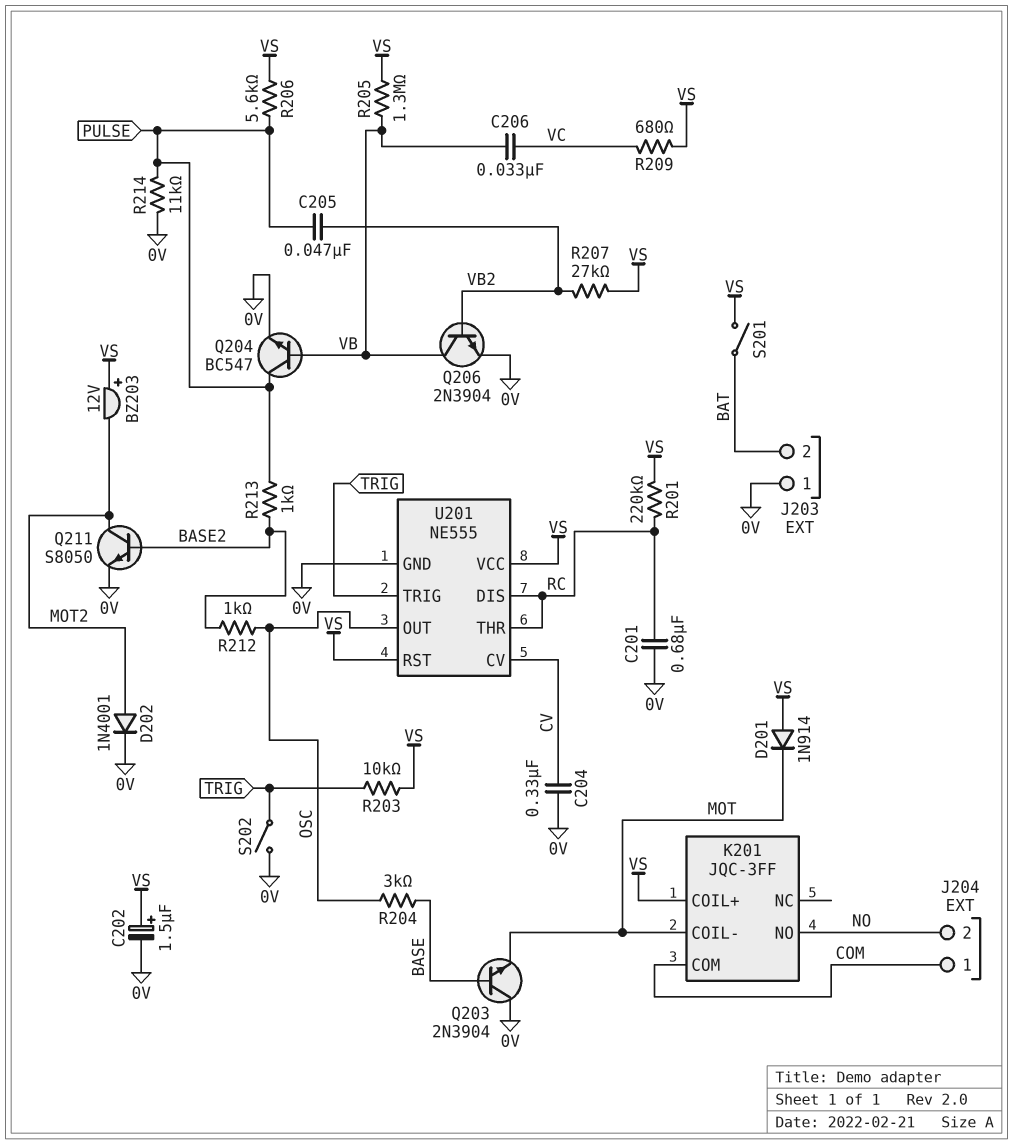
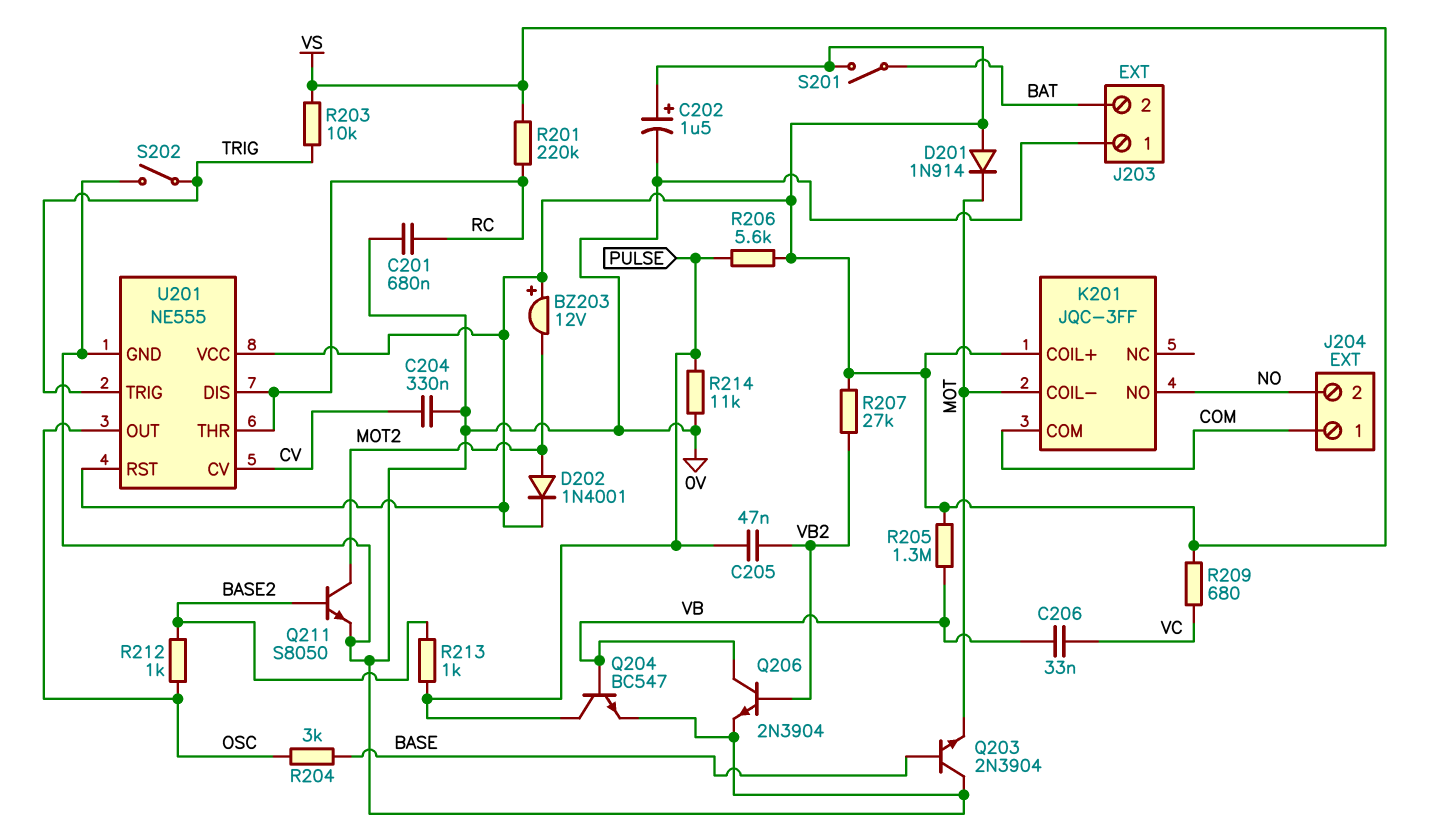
D202: diode 1N4001 (A MOT2, K 0V) -> diode 1N4001 (A MOT2, K VS)

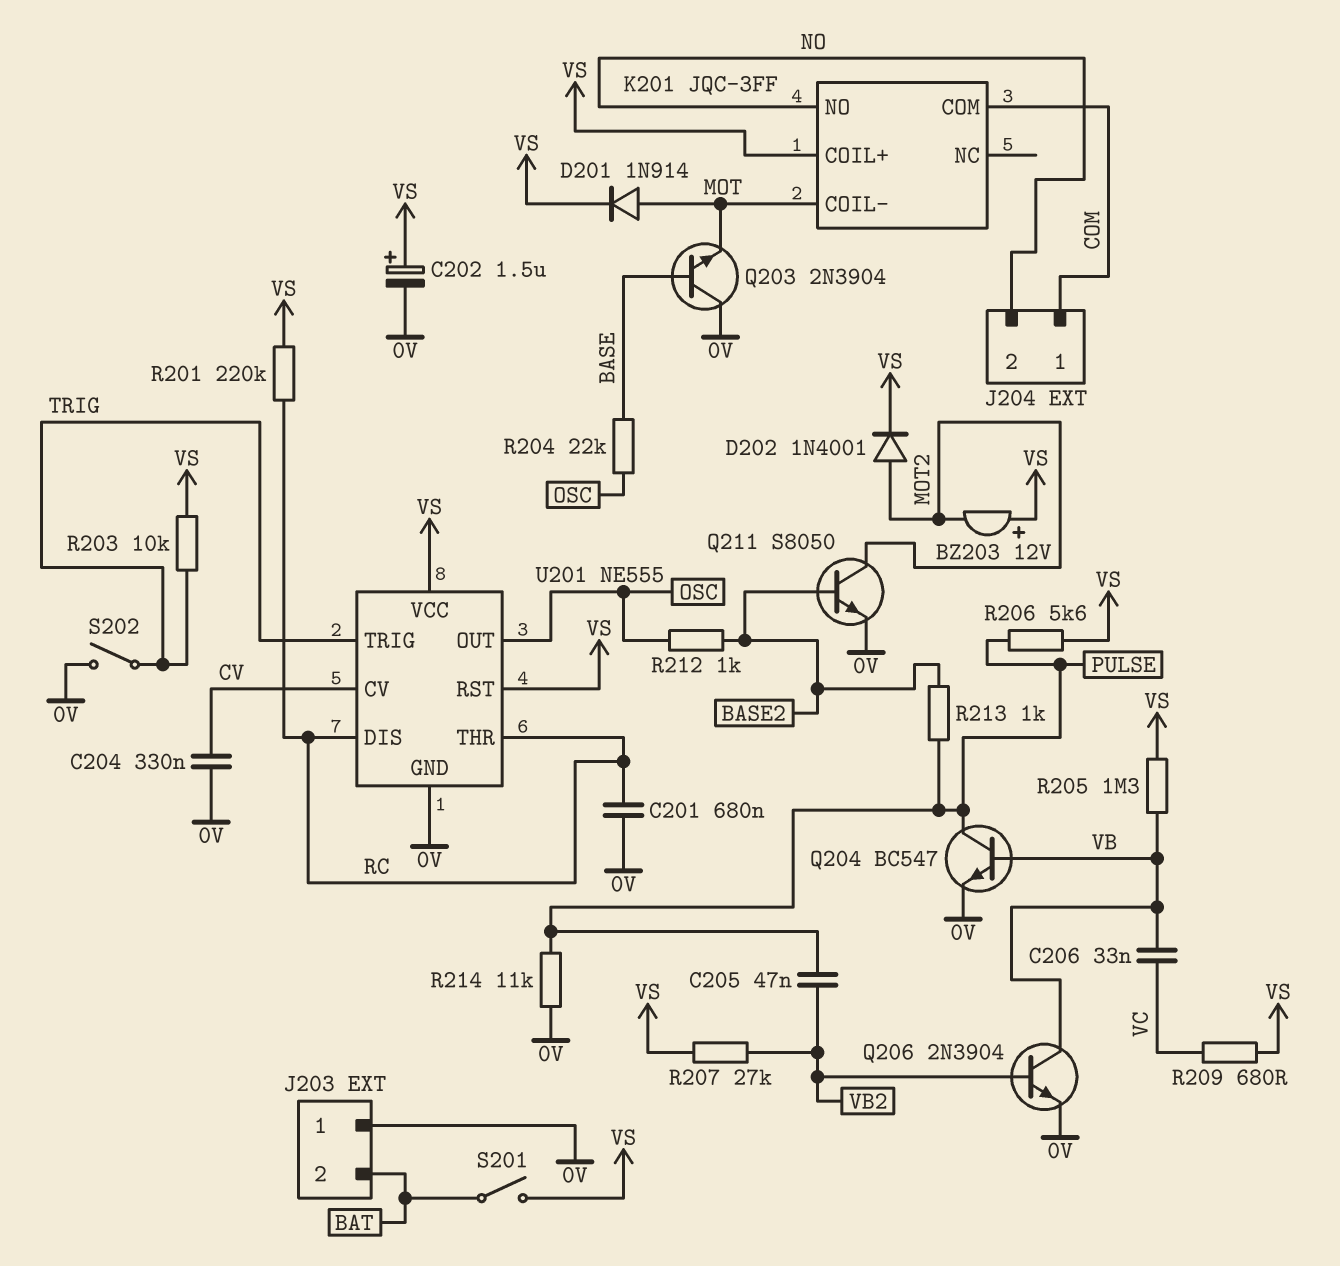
D201: diode 1N914 (A VS, K MOT) -> diode 1N914 (A MOT, K VS)
R204: 3k (BASE, OSC) -> 22k (BASE, OSC)

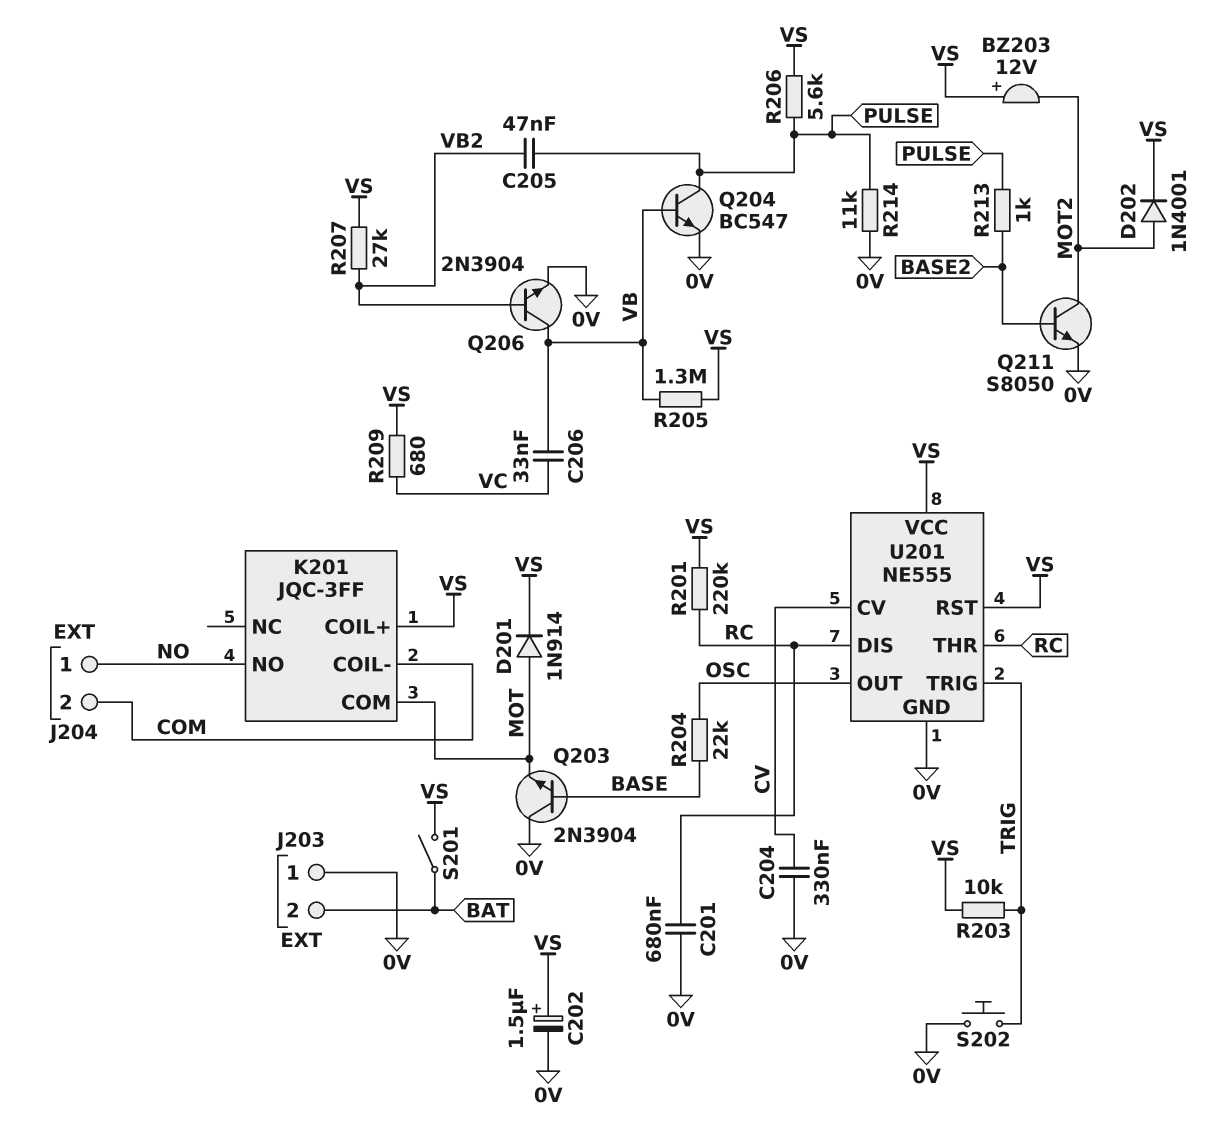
J204 pin 1: COM -> NO
J204 pin 2: NO -> COM
K201 pin COIL-: MOT -> COM
K201 pin COM: COM -> MOT
R212: 1k (BASE2, OSC) -> none
S202: switch (0V, TRIG) -> button (0V, TRIG)

